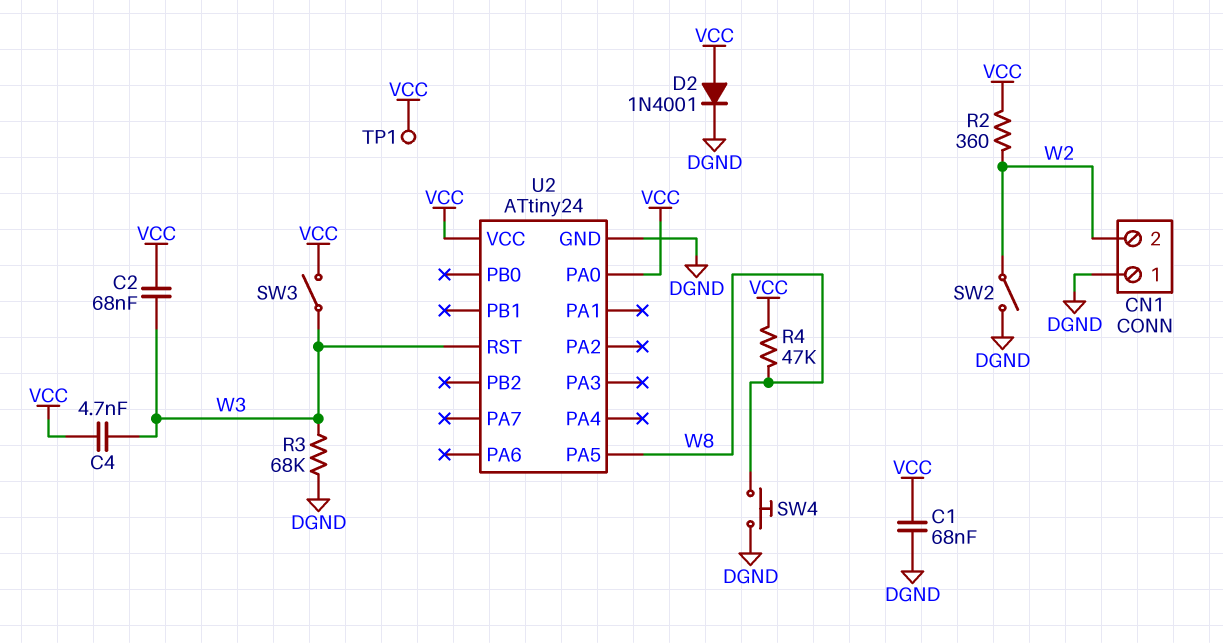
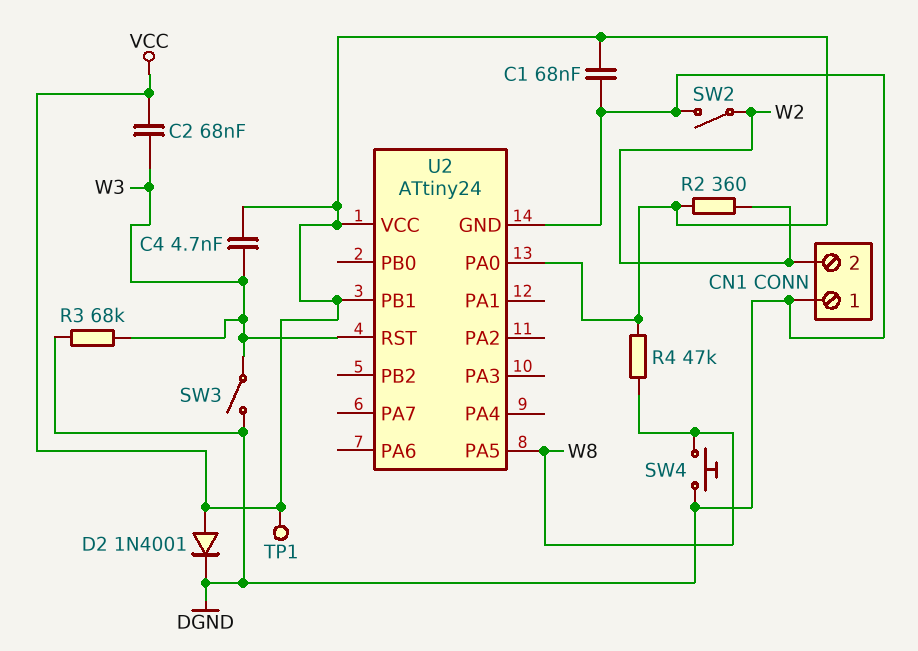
SW3: switch (VCC, W3) -> switch (DGND, W3)
U2 pin PB1: none -> VCC

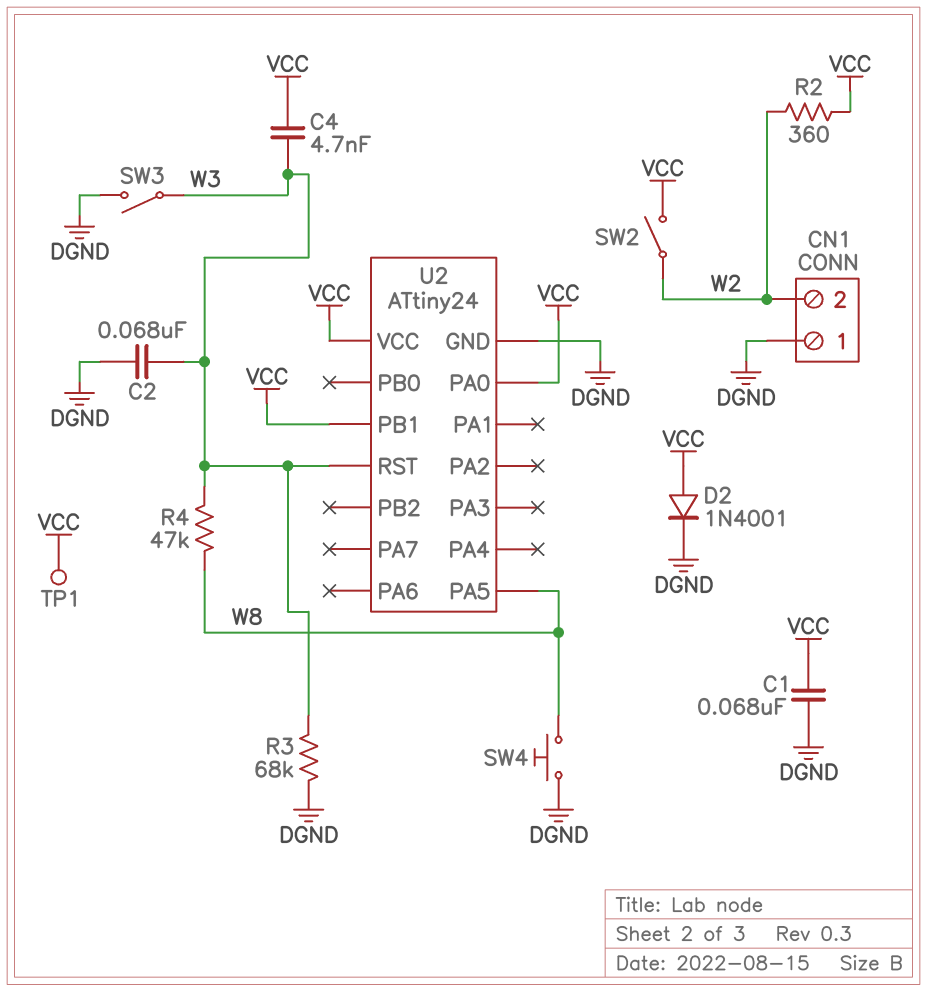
C2: 68nF (VCC, W3) -> 68nF (DGND, W3)
R4: 47k (VCC, W8) -> 47k (W3, W8)
SW2: switch (DGND, W2) -> switch (VCC, W2)

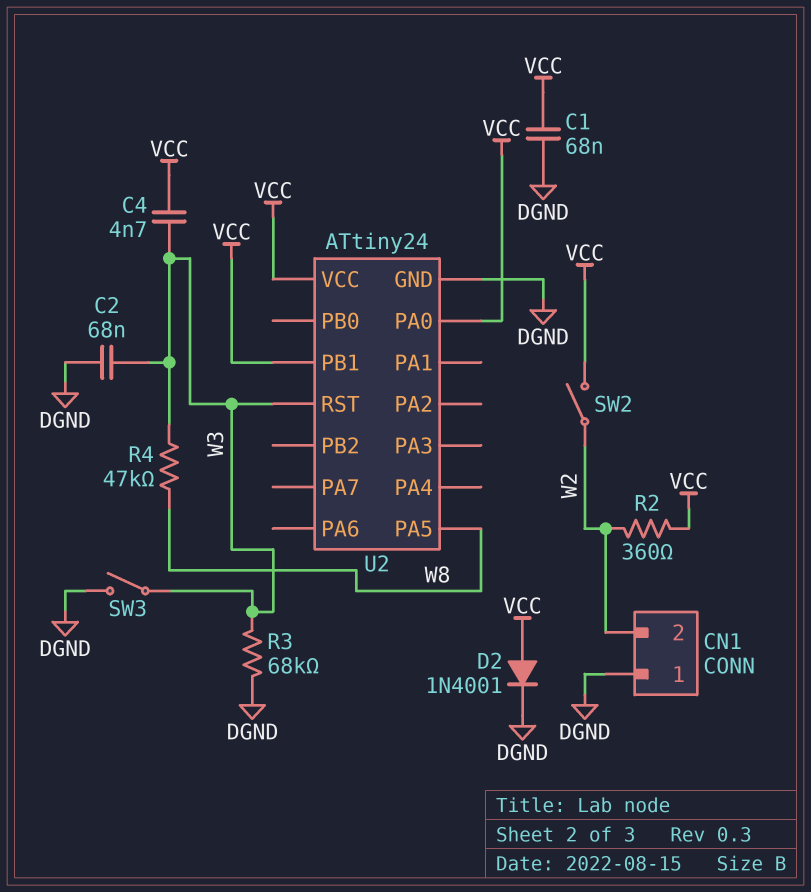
SW4: button (DGND, W8) -> none
TP1: test point (VCC) -> none

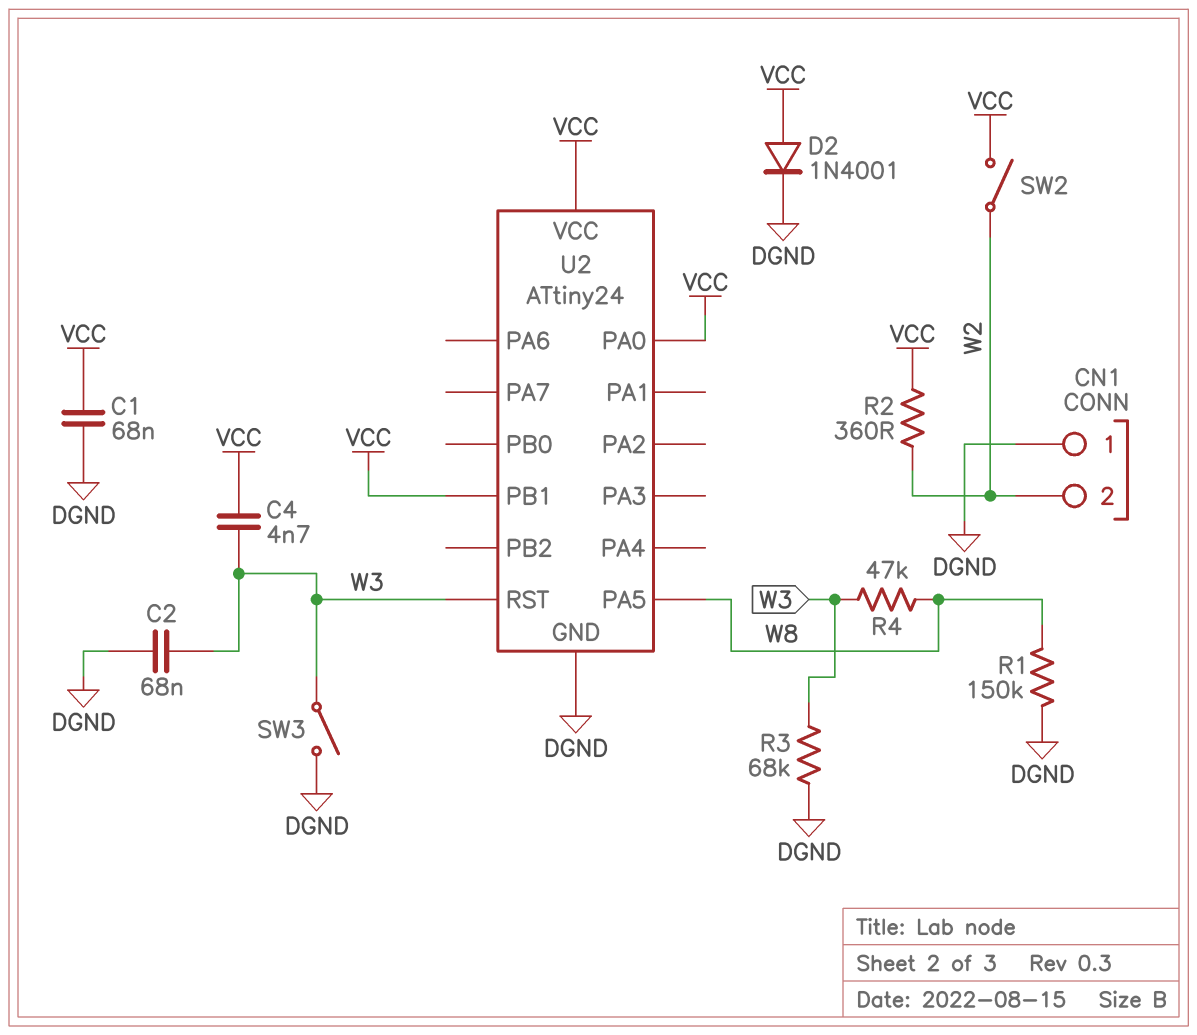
R1: none -> 150k (DGND, W8)

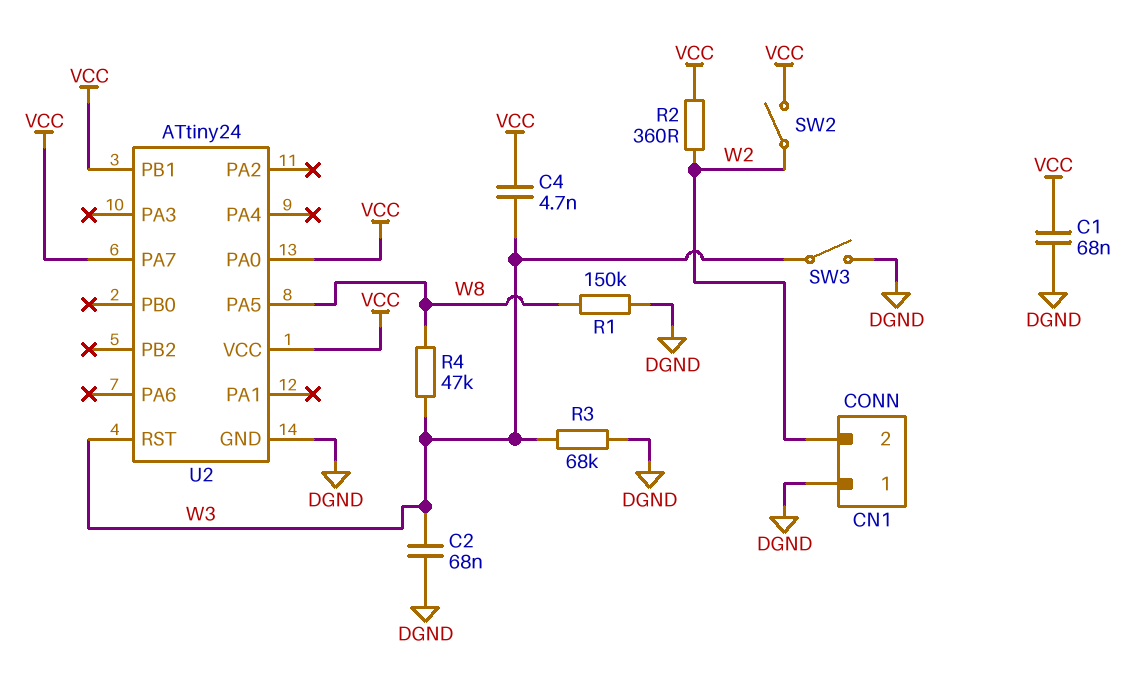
D2: diode 1N4001 (A VCC, K DGND) -> none
U2 pin PA7: none -> VCC

